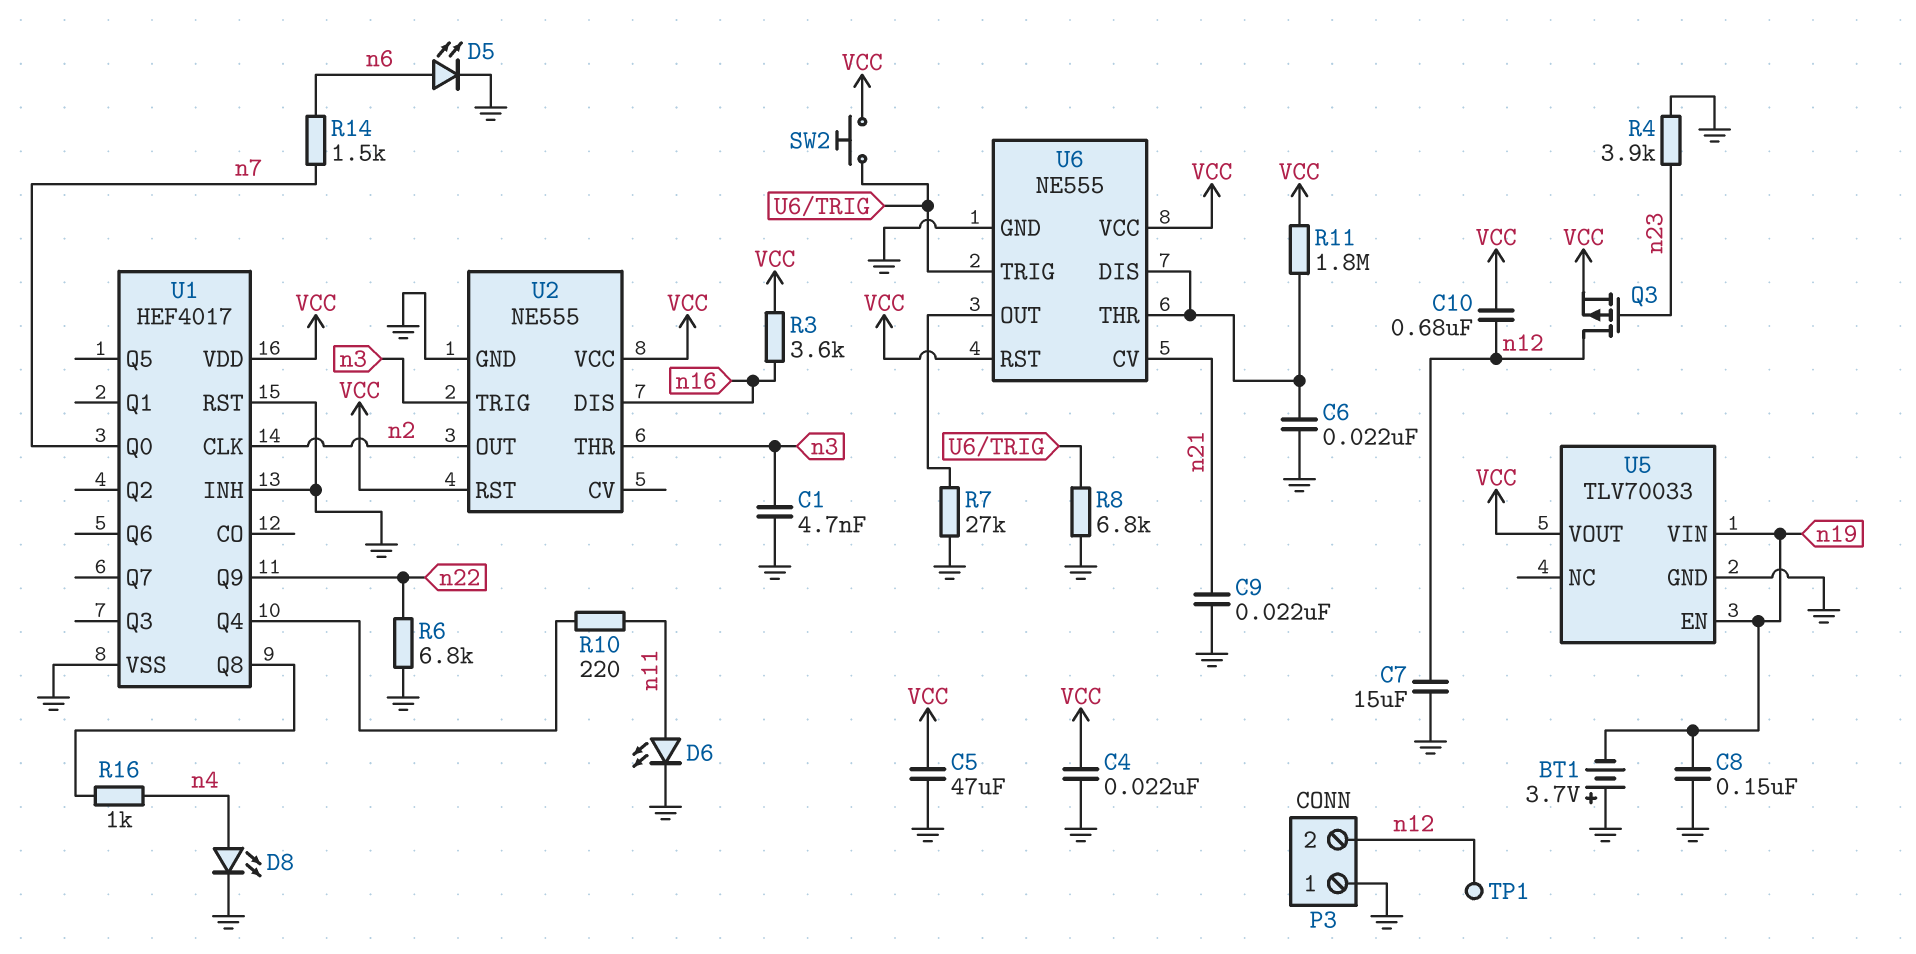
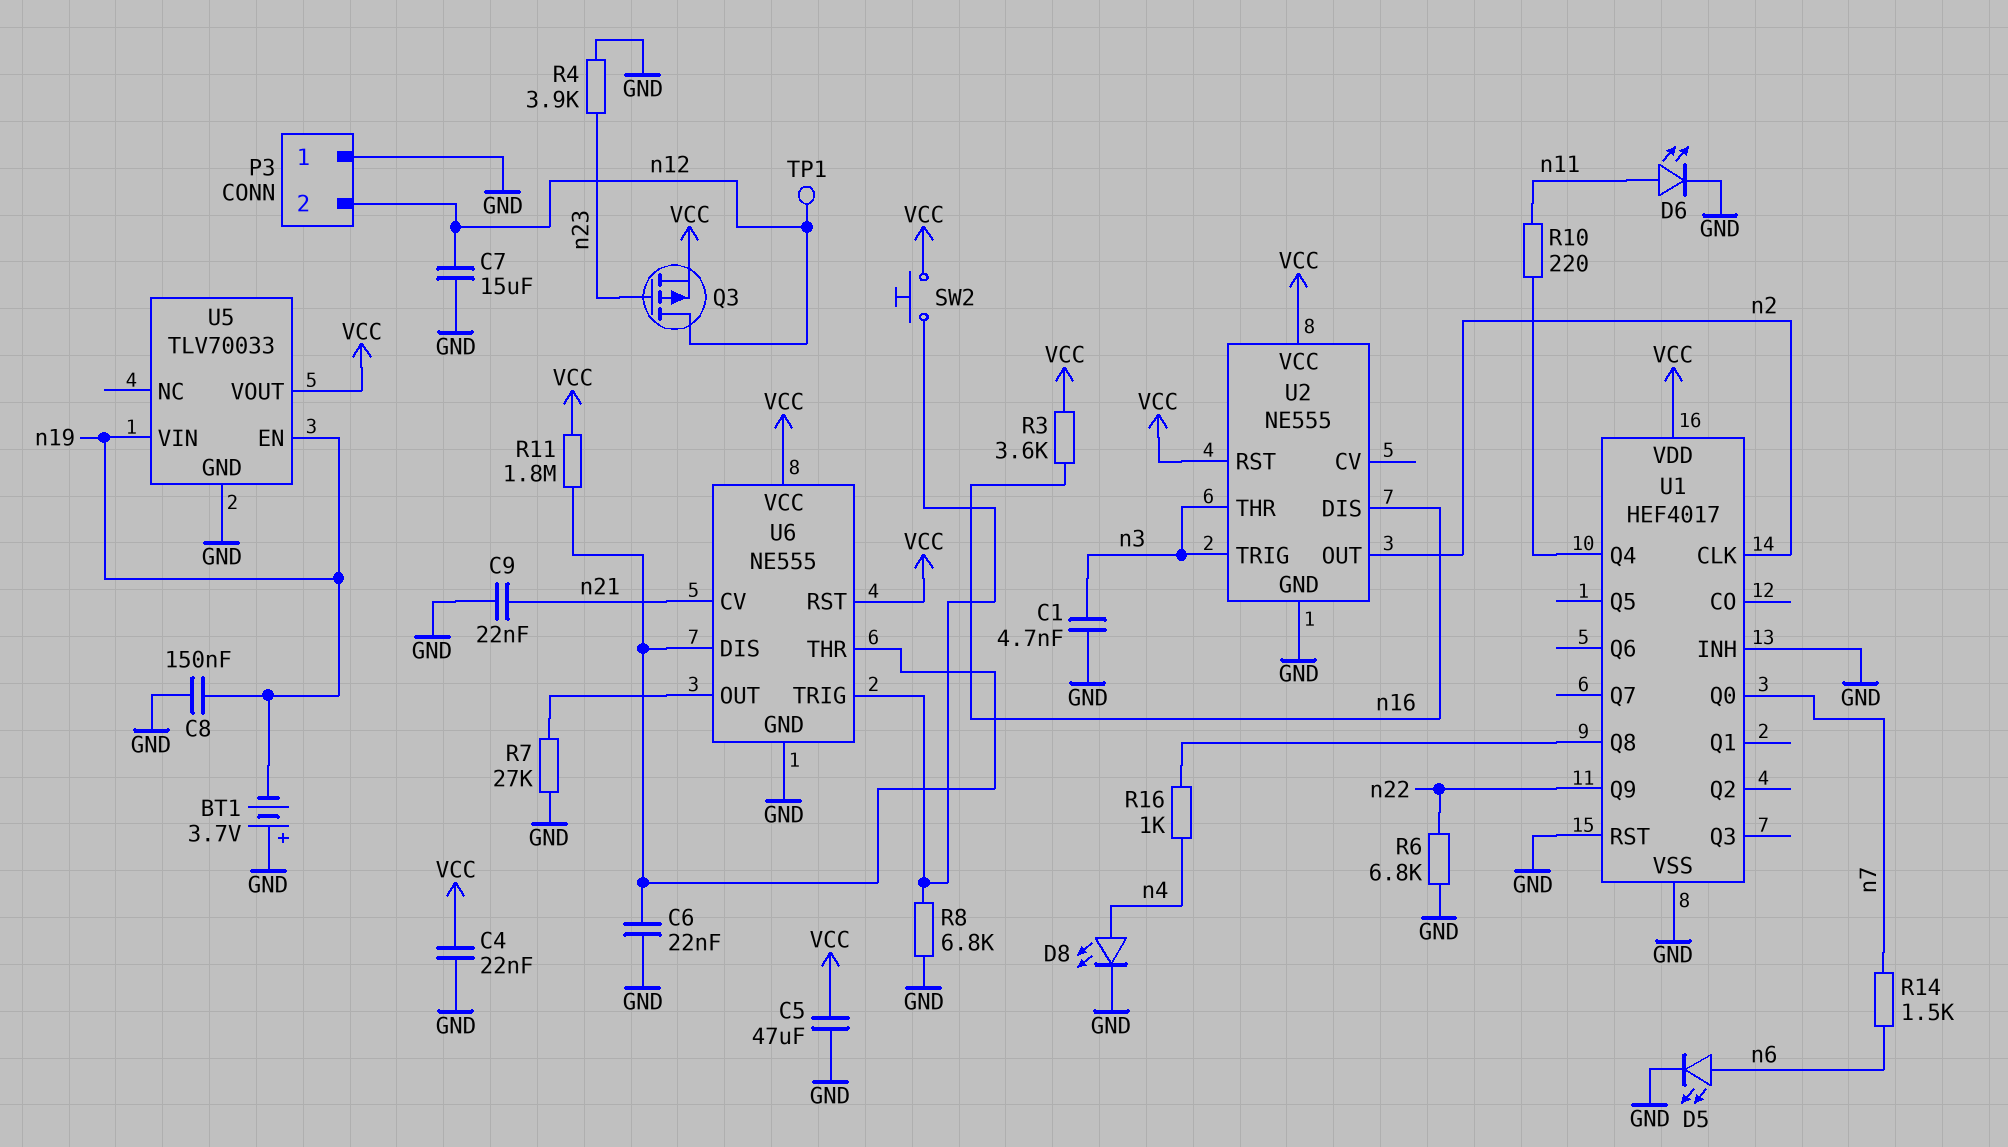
C10: 680nF (VCC, n12) -> none

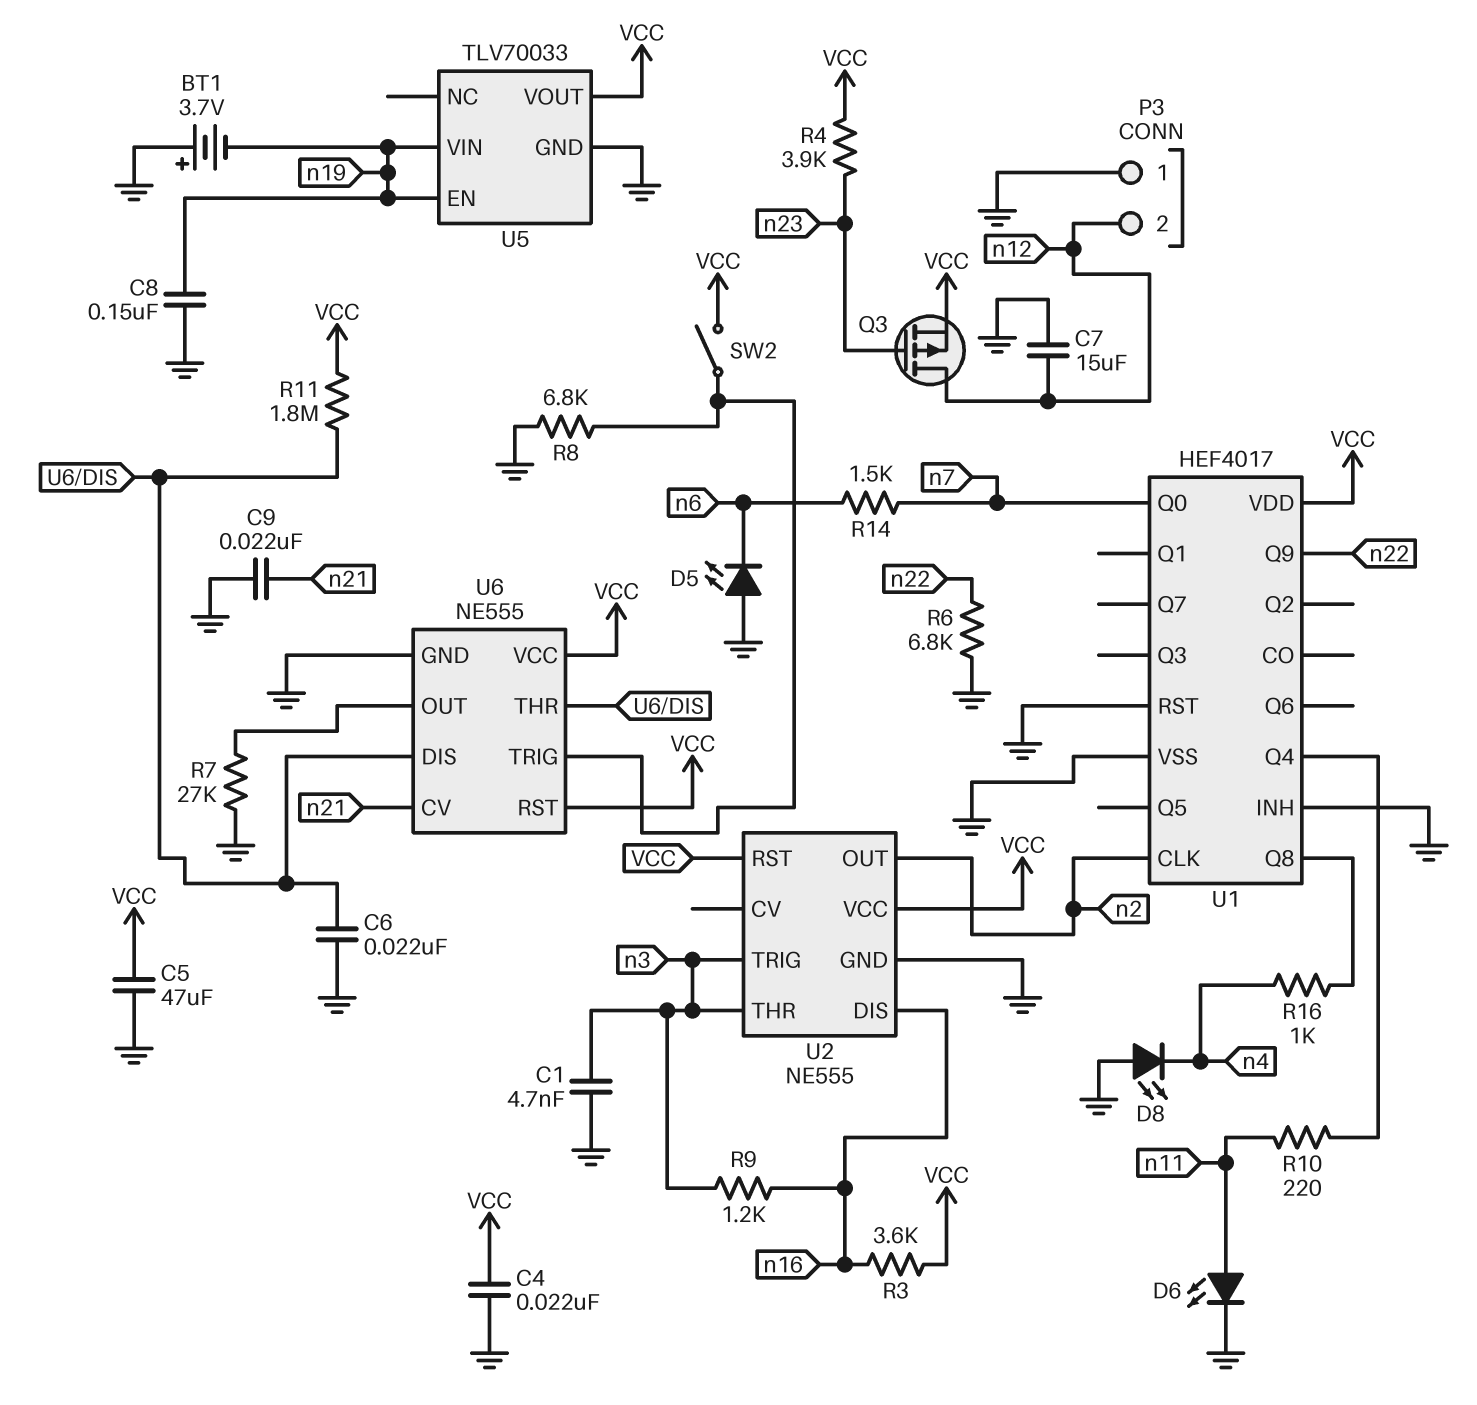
D5: LED (A n6, K GND) -> LED (A GND, K n6)
D8: LED (A n4, K GND) -> LED (A GND, K n4)
R4: 3.9k (GND, n23) -> 3.9k (VCC, n23)
R9: none -> 1.2k (n3, n16)
SW2: button (U6/TRIG, VCC) -> switch (U6/TRIG, VCC)
TP1: test point (n12) -> none

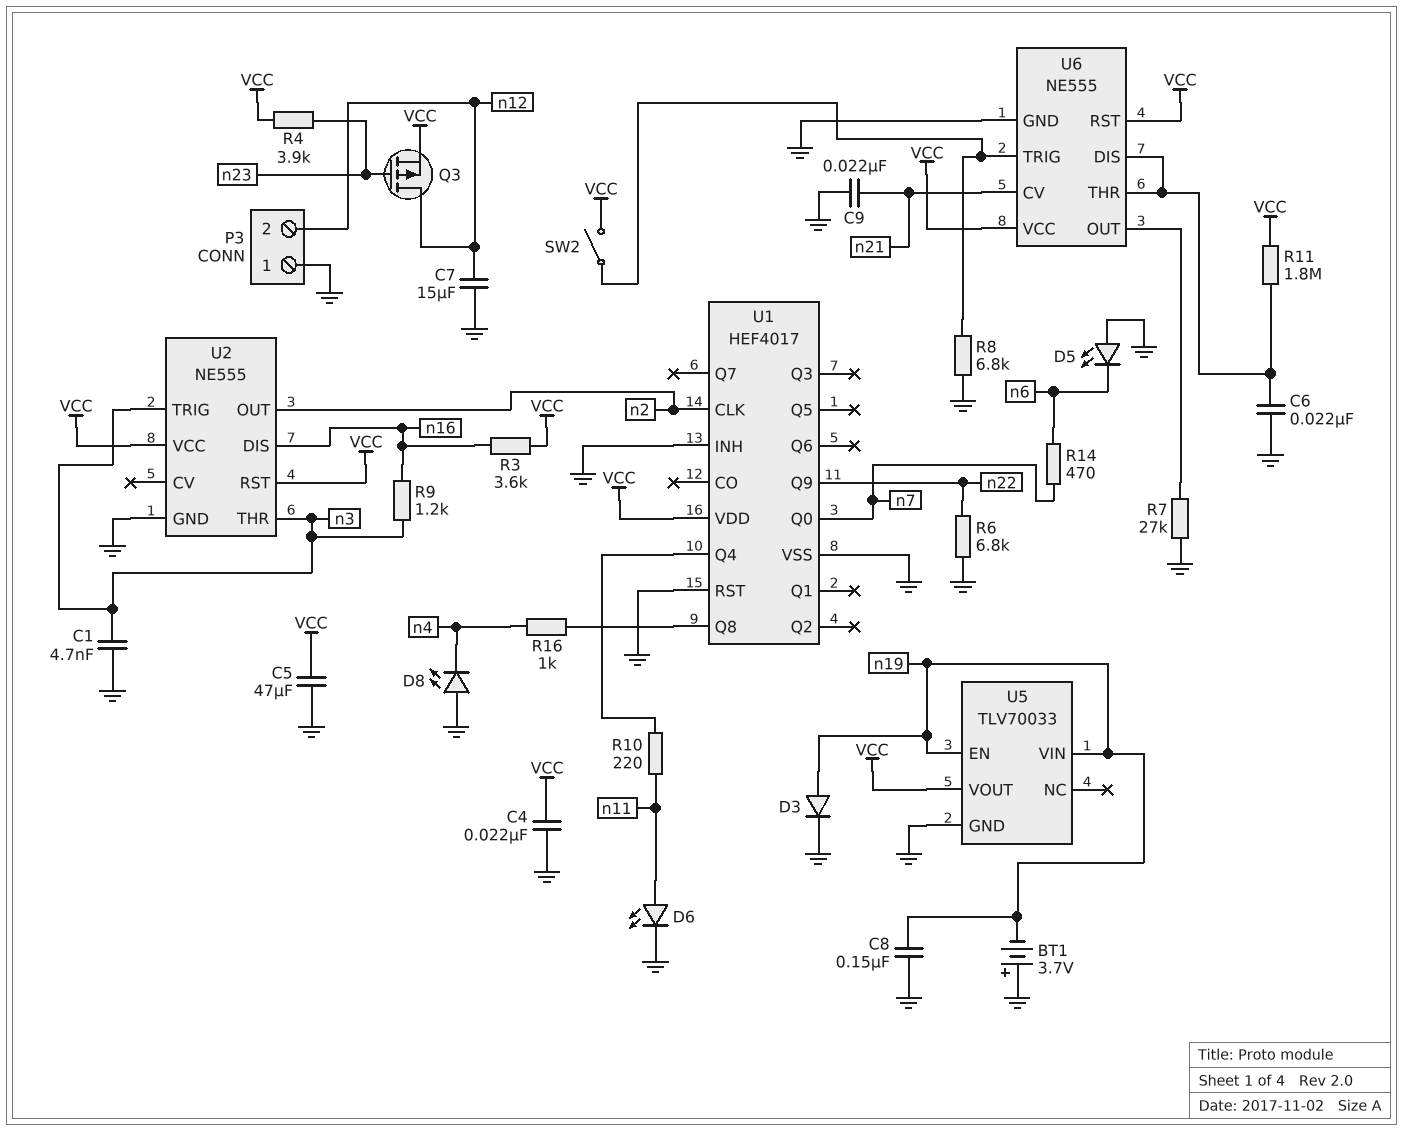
D3: none -> diode (A n19, K GND)
R14: 1.5k (n6, n7) -> 470 (n6, n7)

